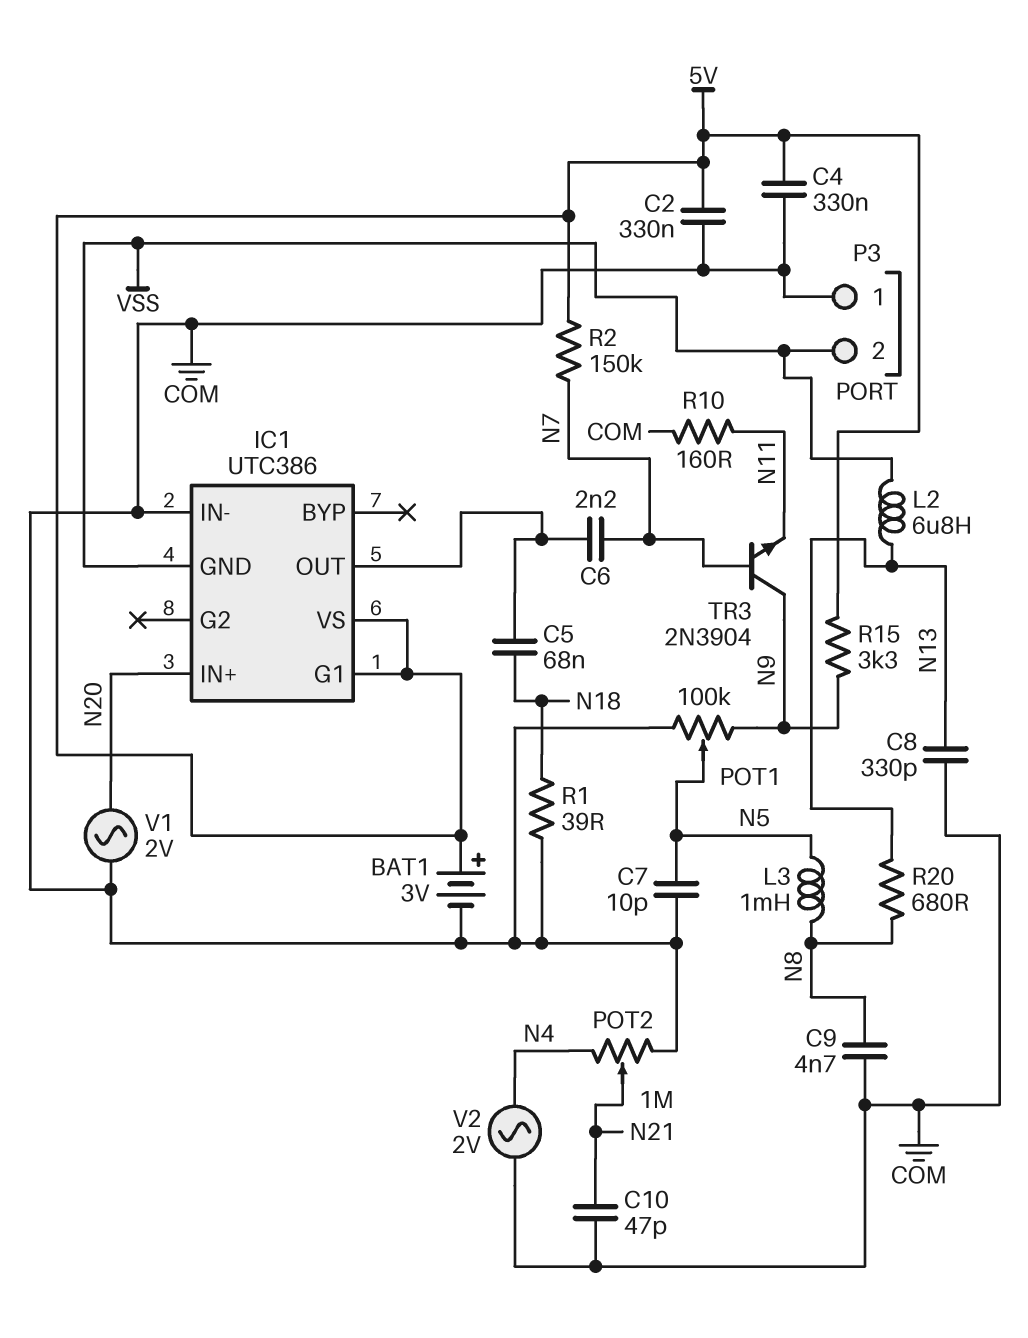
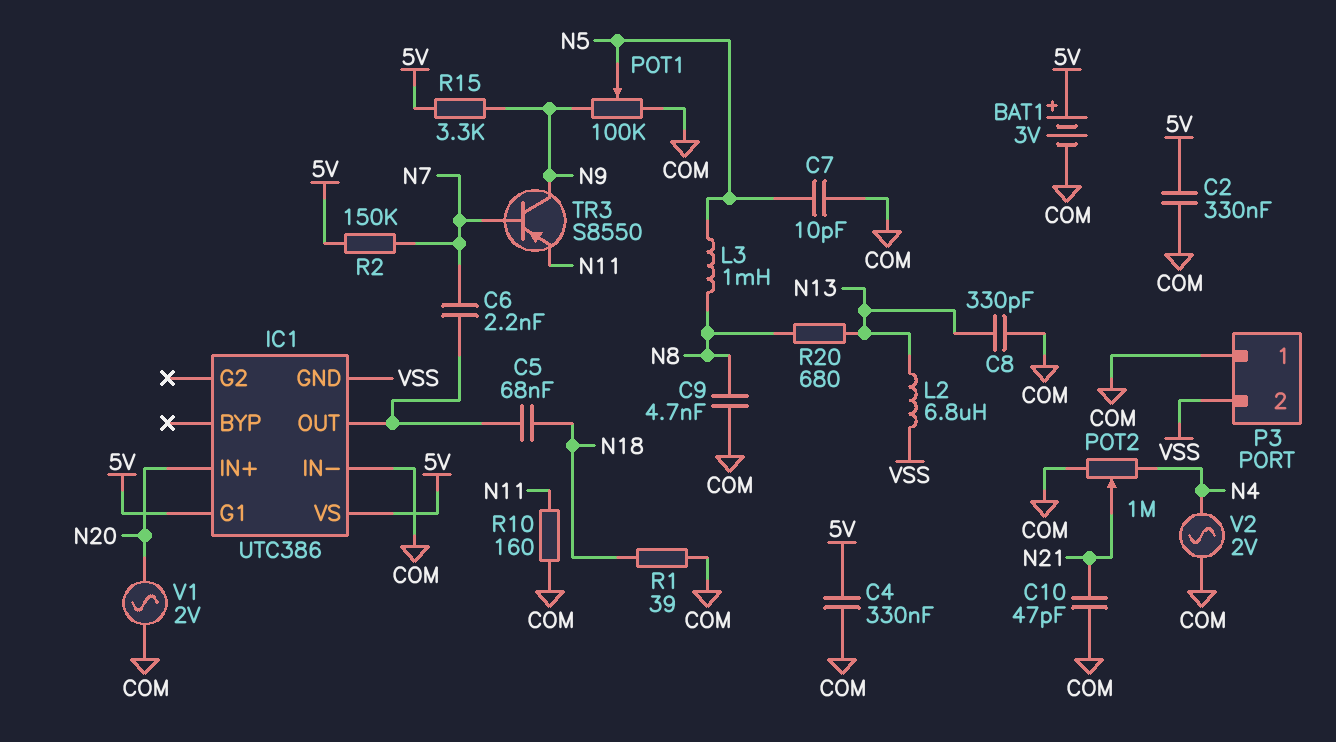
TR3: NPN 2N3904 (B N7, C N9, E N11) -> PNP S8550 (B N7, C N9, E N11)

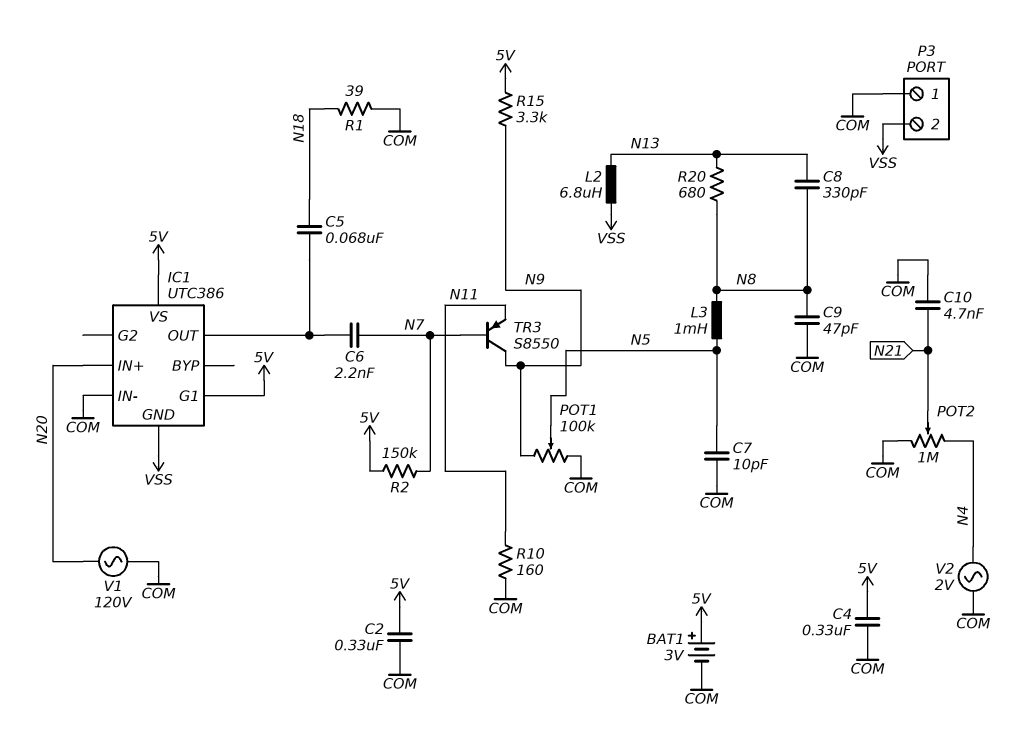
C8: 330pF (COM, N13) -> 330pF (N8, N13)
C9: 4.7nF (COM, N8) -> 47pF (COM, N8)
C10: 47pF (COM, N21) -> 4.7nF (COM, N21)
V1: AC 2V (COM, N20) -> AC 120V (COM, N20)

